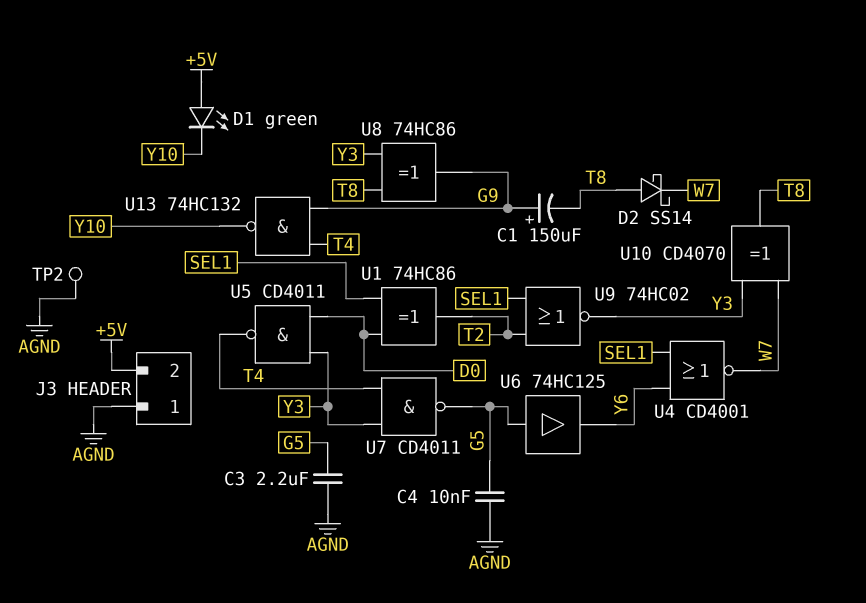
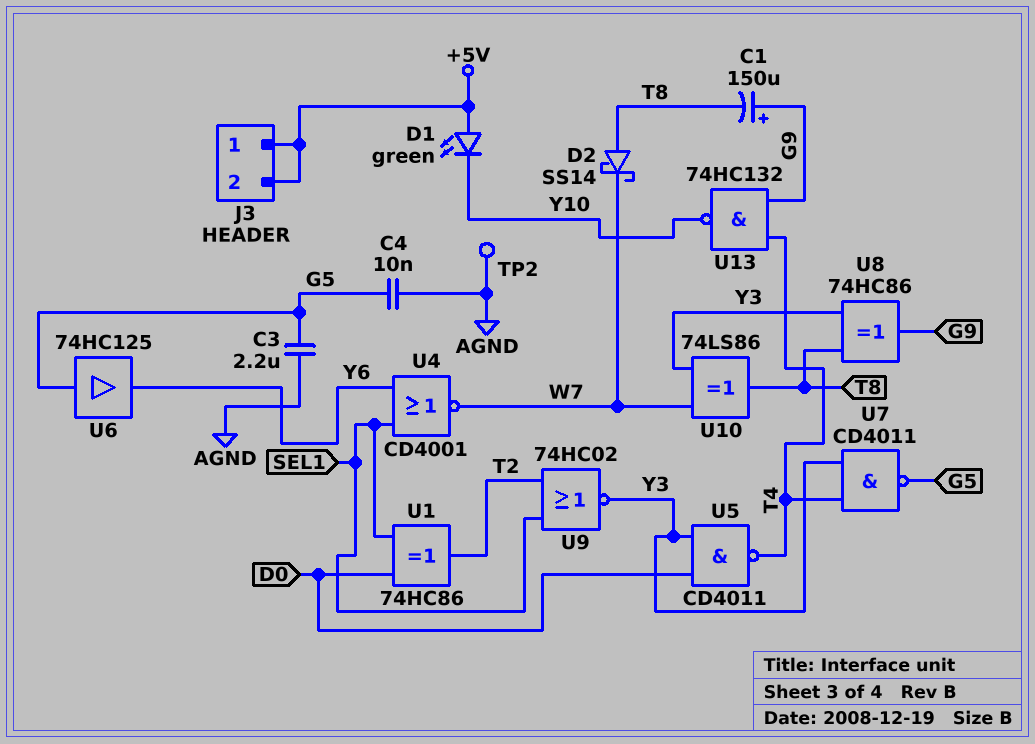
J3 pin 1: AGND -> +5V
U10: XOR CD4070 (in W7, in Y3, out T8) -> XOR 74LS86 (in W7, in Y3, out T8)

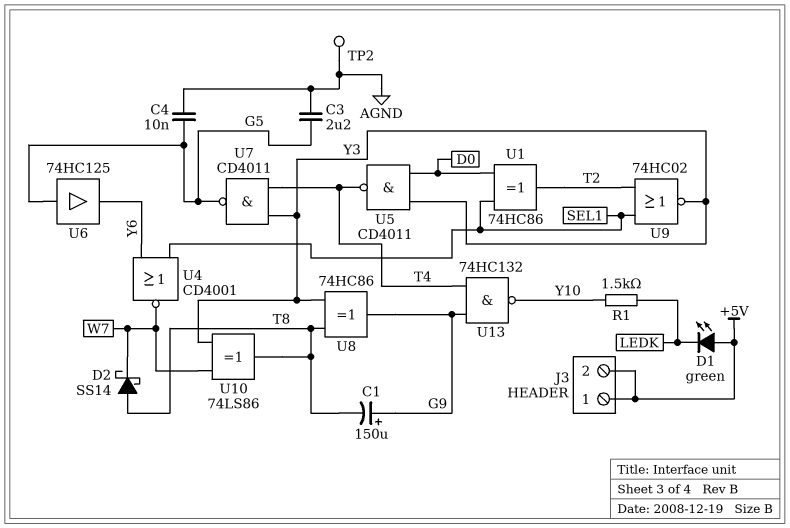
D1: LED green (A +5V, K Y10) -> LED green (A +5V, K LEDK)
R1: none -> 1.5k (LEDK, Y10)

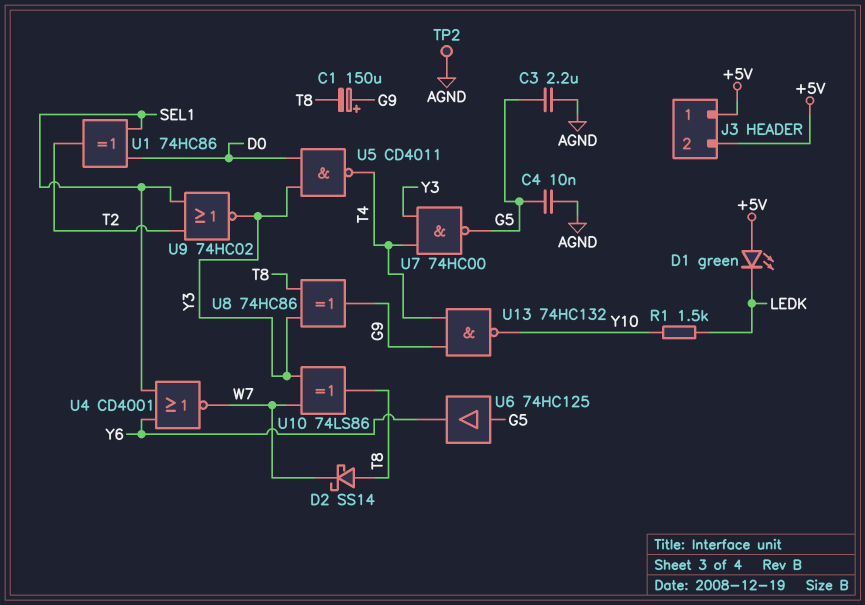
U7: NAND CD4011 (in T4, in Y3, out G5) -> NAND 74HC00 (in T4, in Y3, out G5)

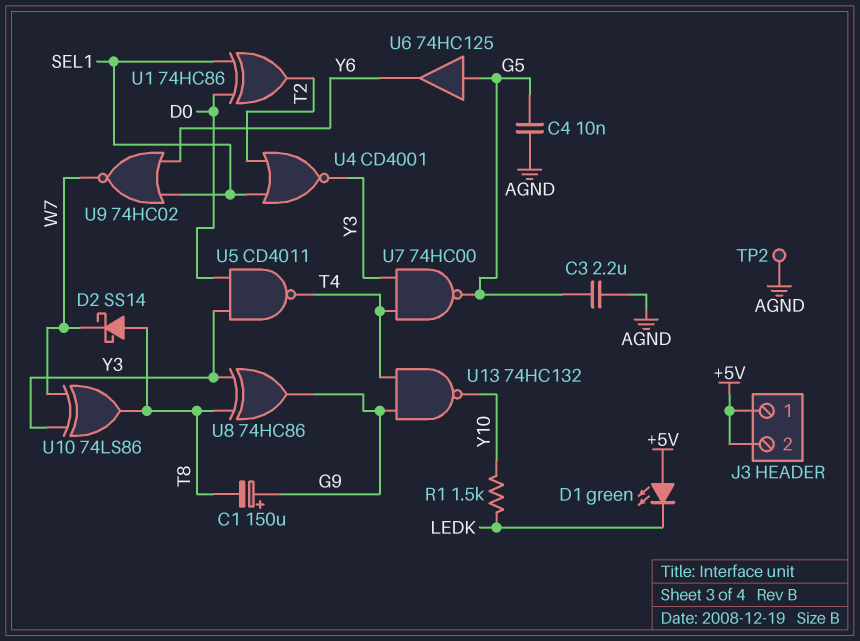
U4: NOR CD4001 (in SEL1, in Y6, out W7) -> NOR CD4001 (in SEL1, in T2, out Y3)
U9: NOR 74HC02 (in SEL1, in T2, out Y3) -> NOR 74HC02 (in SEL1, in Y6, out W7)

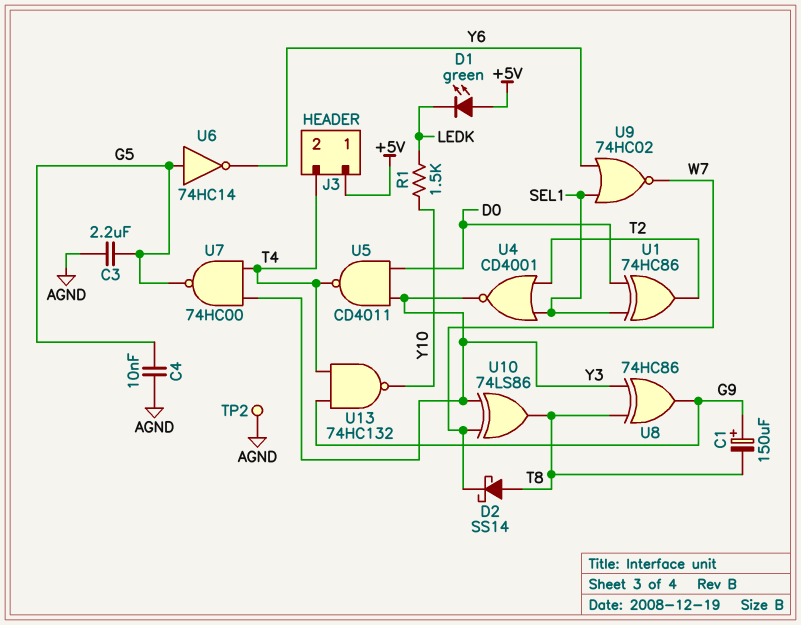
J3 pin 2: +5V -> T4
U6: buffer 74HC125 (in G5, out Y6) -> NOT 74HC14 (in G5, out Y6)

